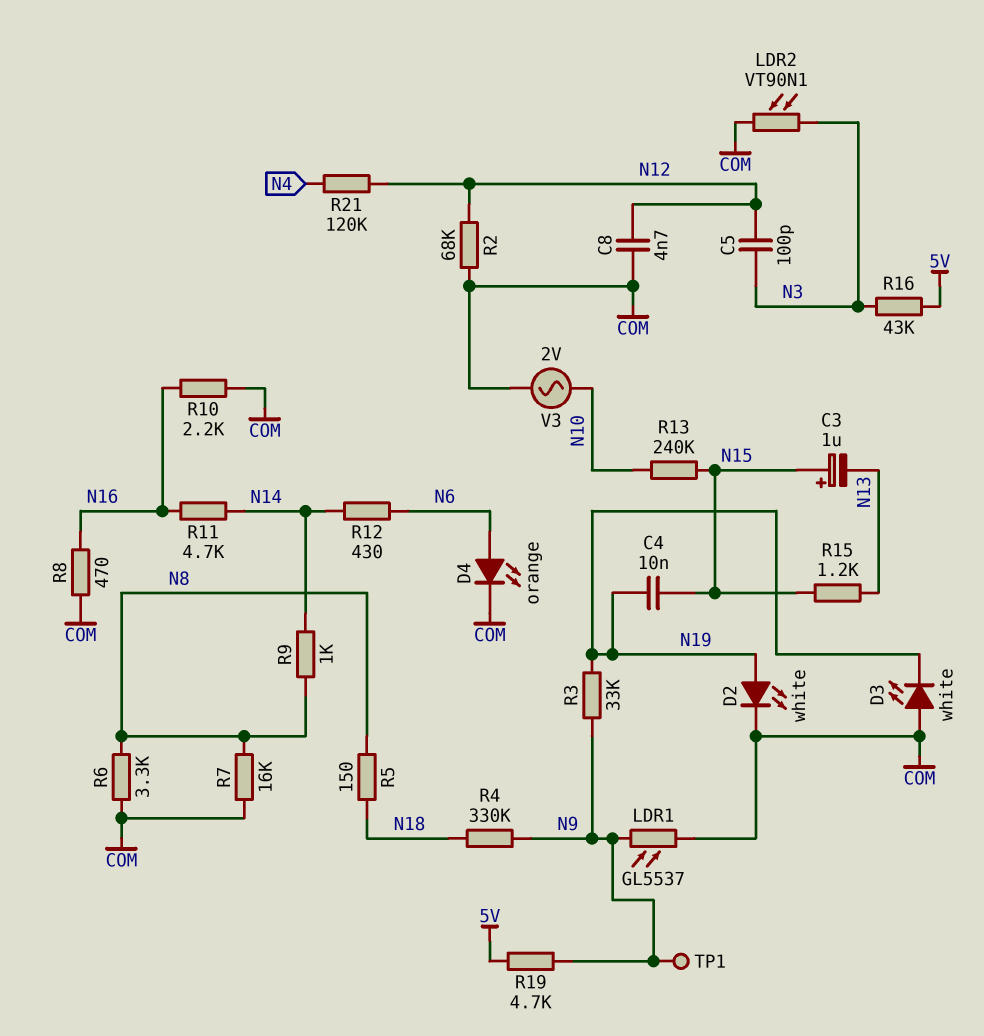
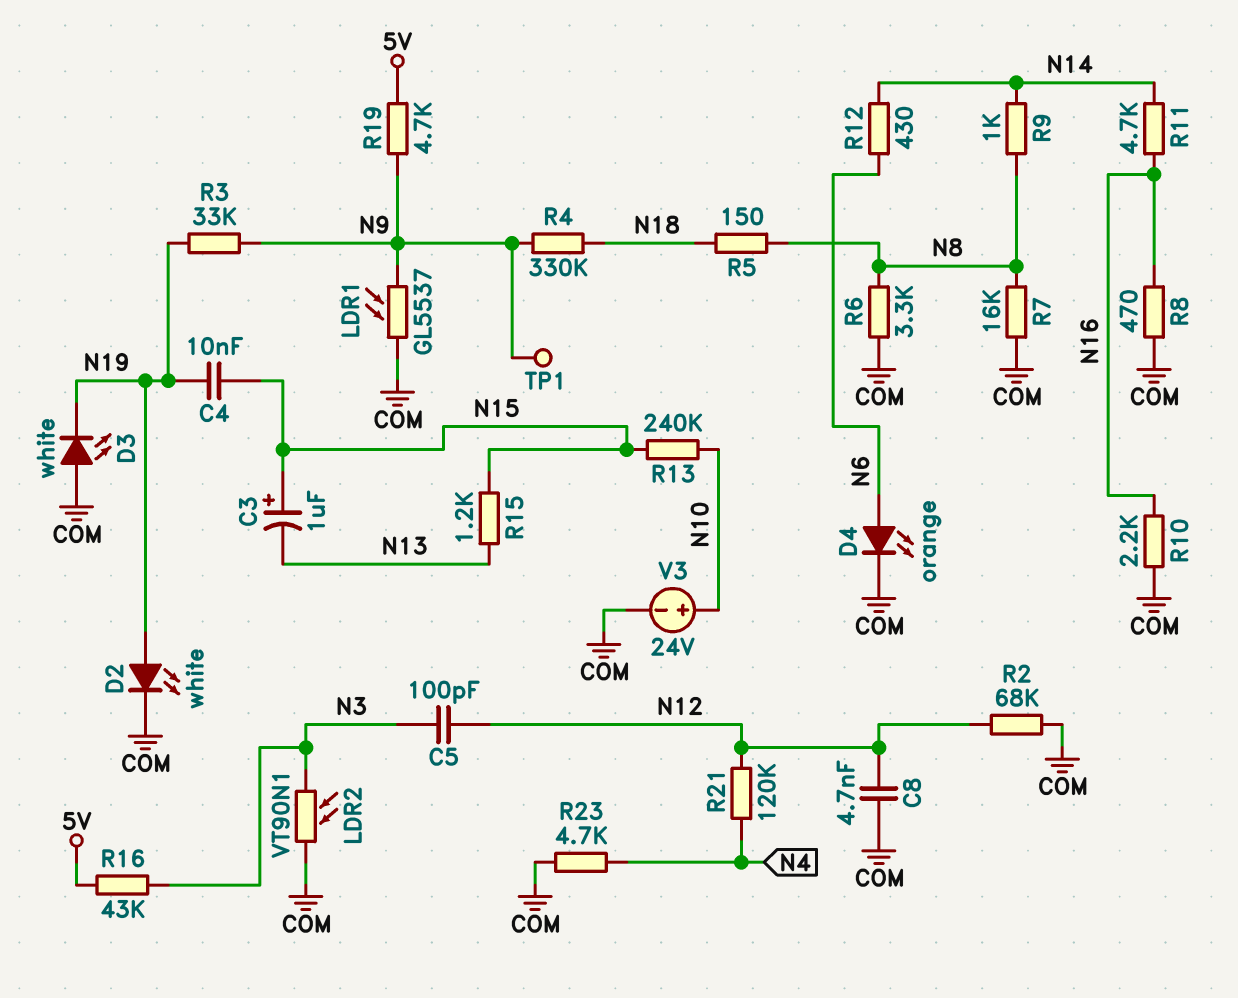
R23: none -> 4.7k (COM, N4)
V3: AC 2V (COM, N10) -> 24V (plus N10, minus COM)

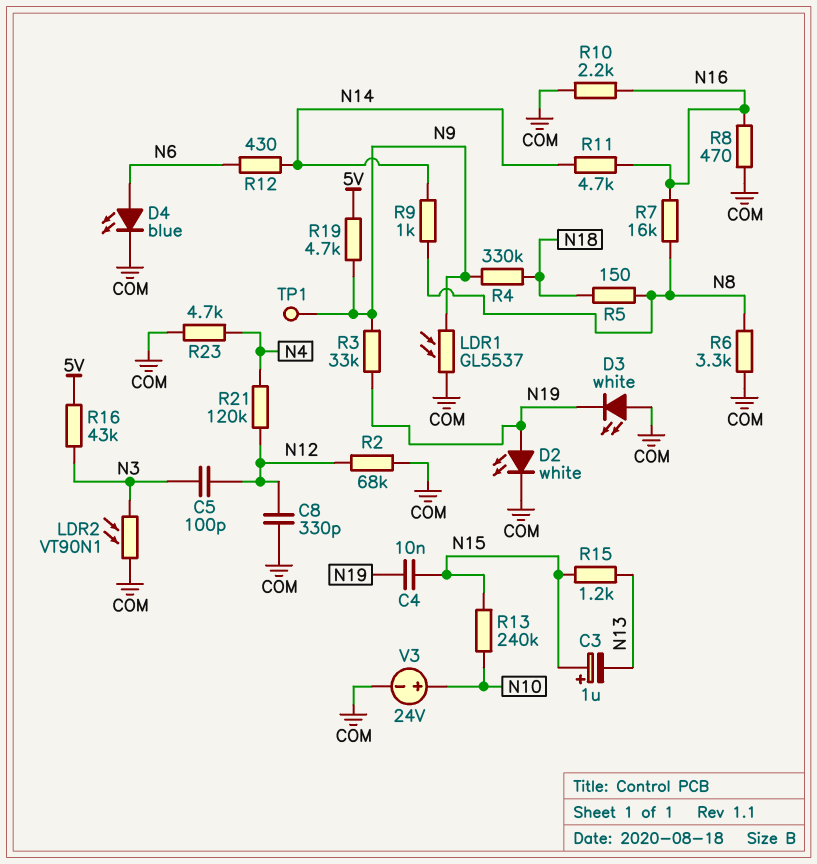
C8: 4.7nF (COM, N12) -> 330pF (COM, N12)
D4: LED orange (A N6, K COM) -> LED blue (A N6, K COM)
R7: 16k (COM, N8) -> 16k (N8, N16)

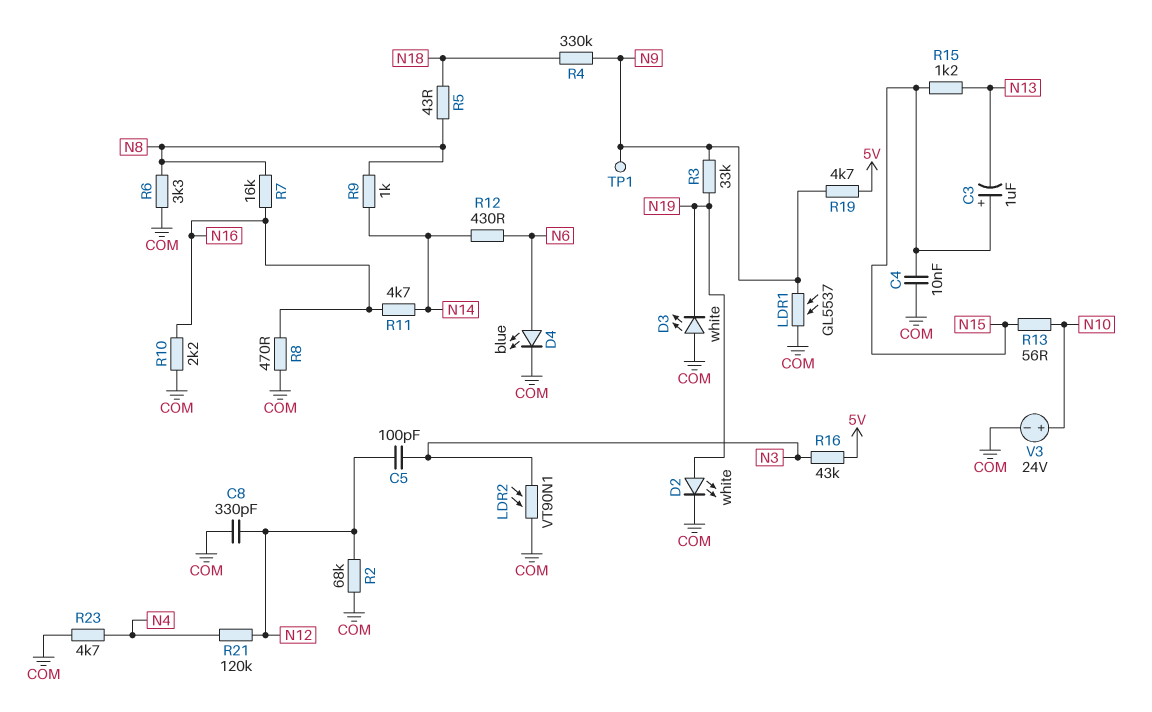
C4: 10nF (N15, N19) -> 10nF (COM, N15)
R5: 150 (N8, N18) -> 43 (N8, N18)
R13: 240k (N10, N15) -> 56 (N10, N15)

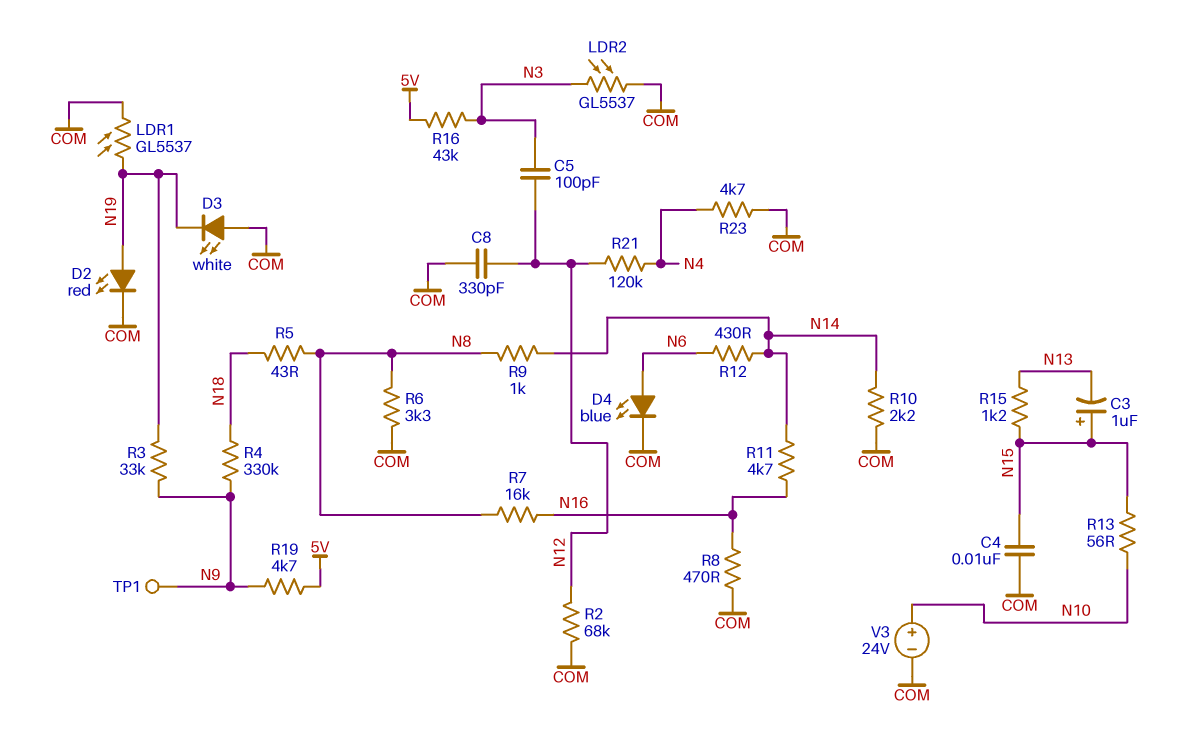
D2: LED white (A N19, K COM) -> LED red (A N19, K COM)
LDR1: GL5537 (COM, N9) -> GL5537 (COM, N19)
LDR2: VT90N1 (COM, N3) -> GL5537 (COM, N3)
R10: 2.2k (COM, N16) -> 2.2k (COM, N14)

